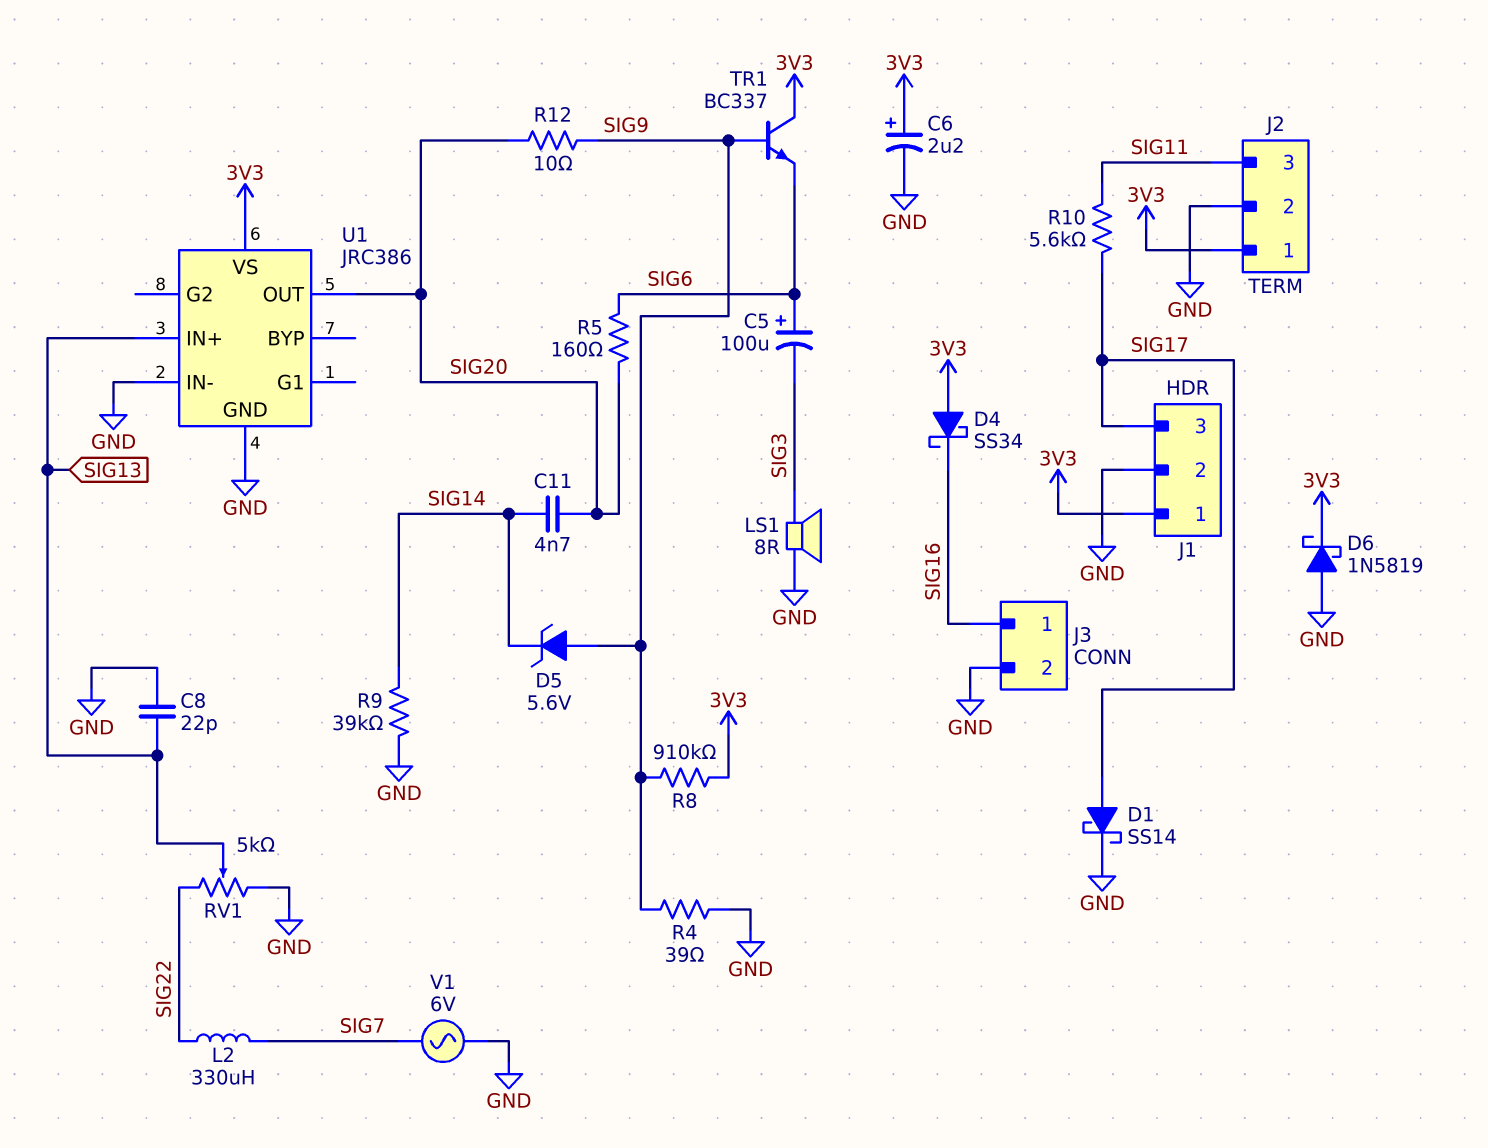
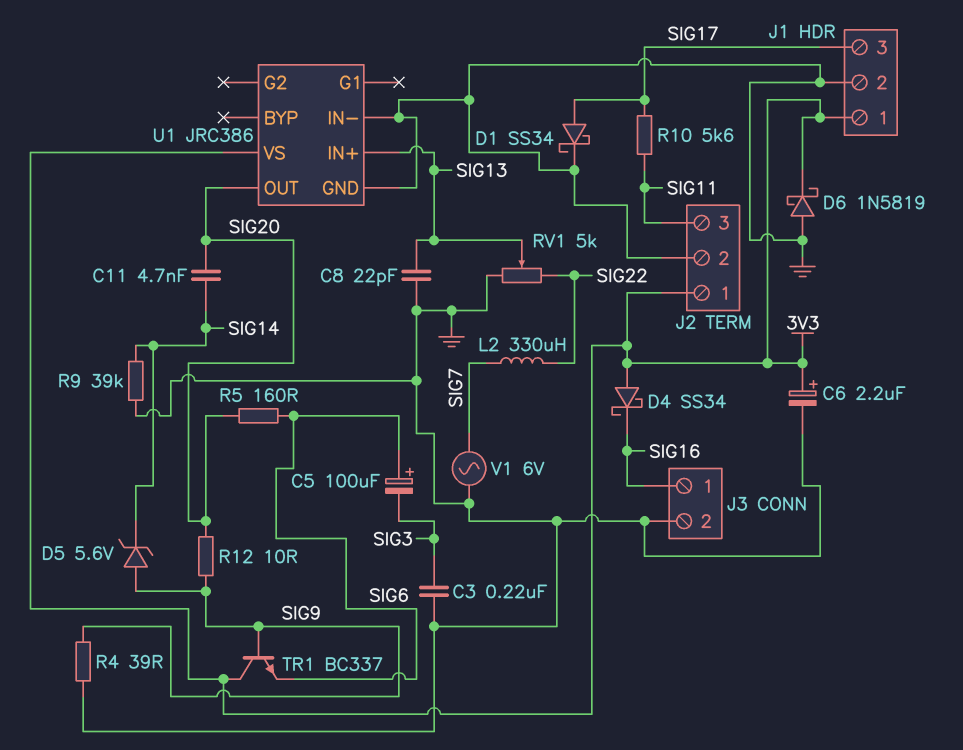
C3: none -> 220nF (GND, SIG3)
D1: schottky SS14 (A SIG17, K GND) -> schottky SS34 (A SIG17, K GND)
LS1: speaker 8R (GND, SIG3) -> none
R8: 910k (3V3, SIG9) -> none

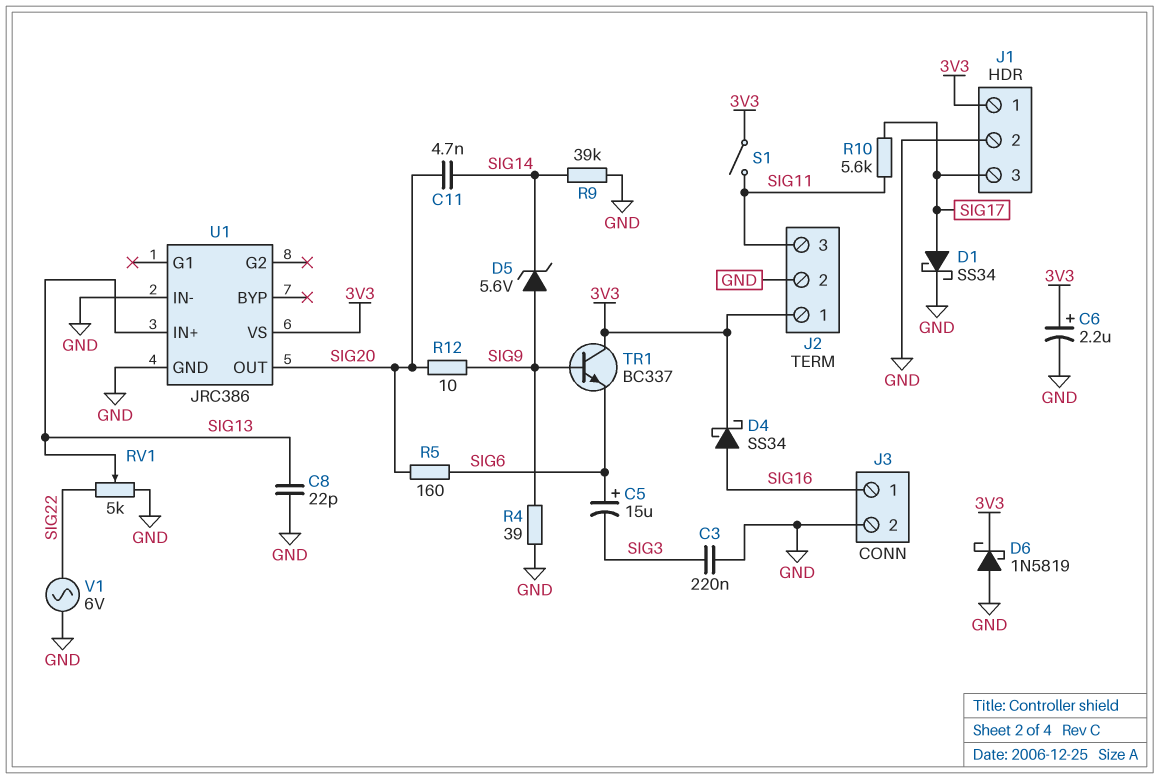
C5: 100uF (plus SIG6, minus SIG3) -> 15uF (plus SIG6, minus SIG3)
D4: schottky SS34 (A 3V3, K SIG16) -> schottky SS34 (A SIG16, K 3V3)
L2: 330uH (SIG7, SIG22) -> none
S1: none -> switch (3V3, SIG11)
V1: AC 6V (GND, SIG7) -> AC 6V (GND, SIG22)

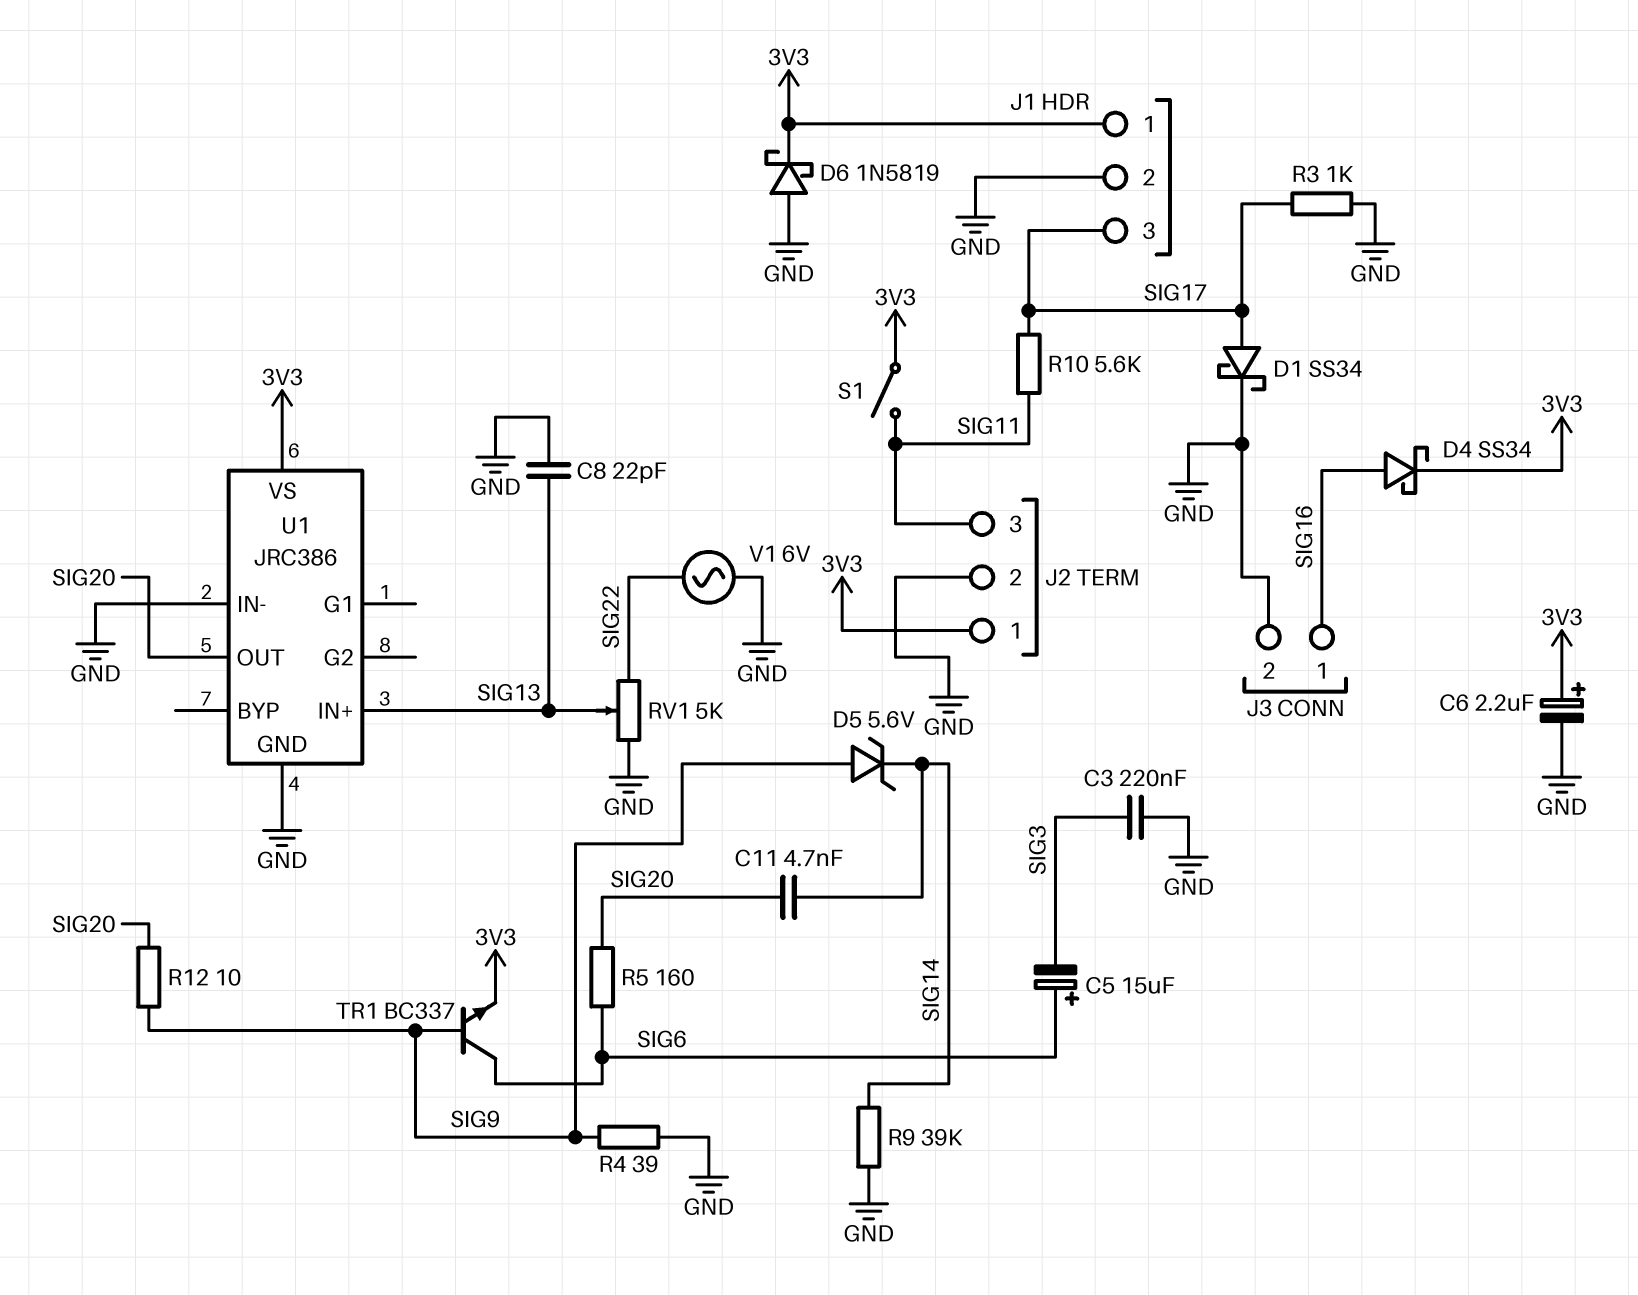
R3: none -> 1k (GND, SIG17)
TR1: NPN BC337 (B SIG9, C 3V3, E SIG6) -> NPN BC337 (B SIG9, C SIG6, E 3V3)

